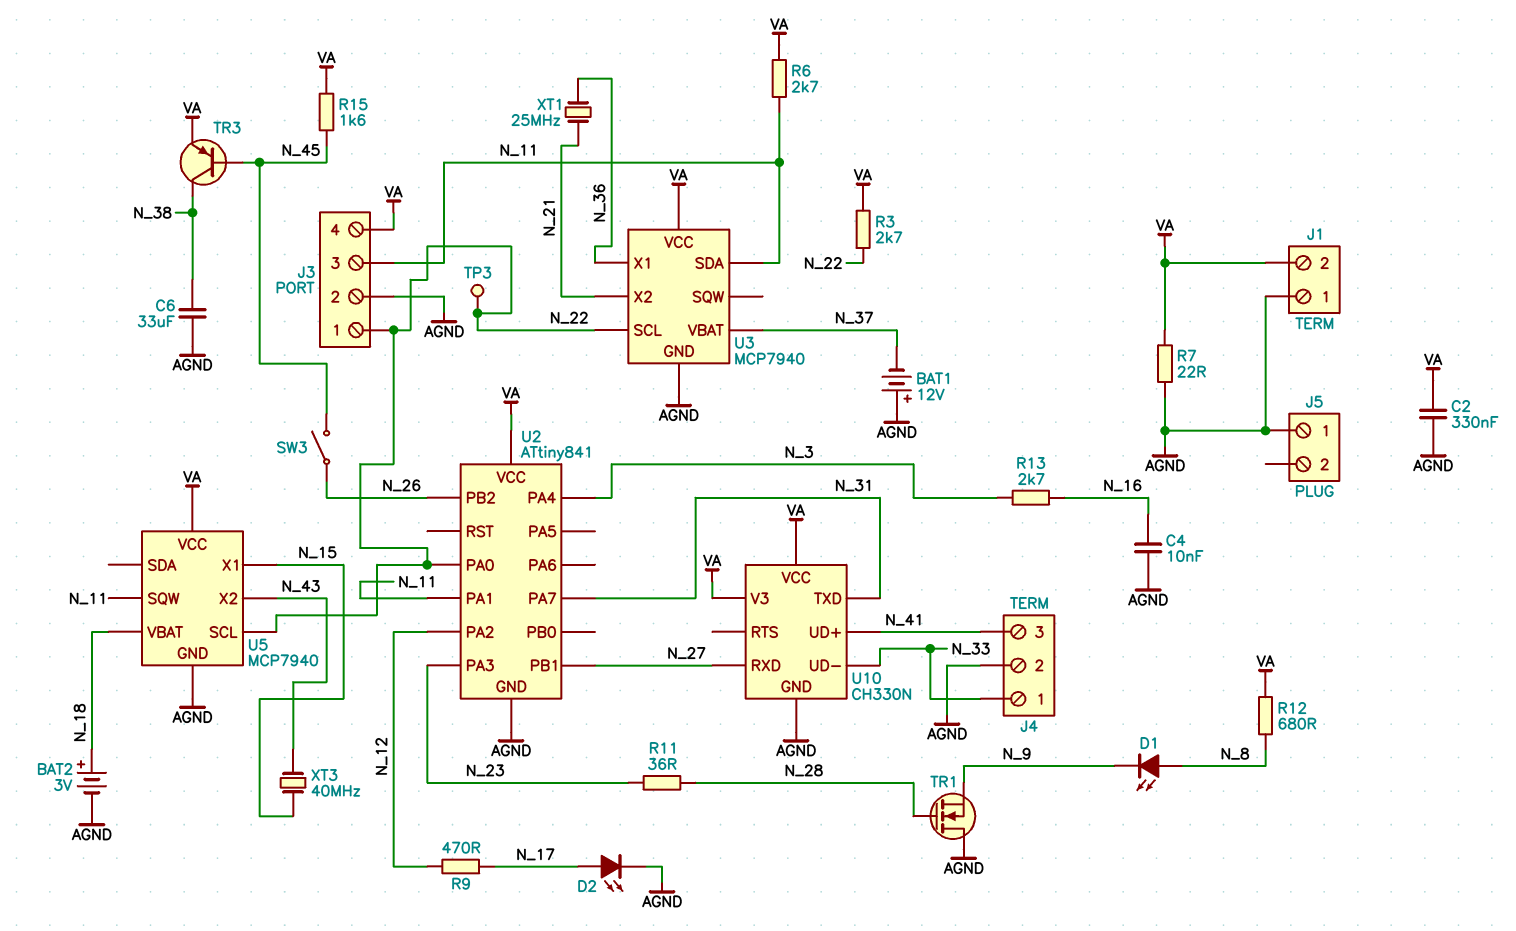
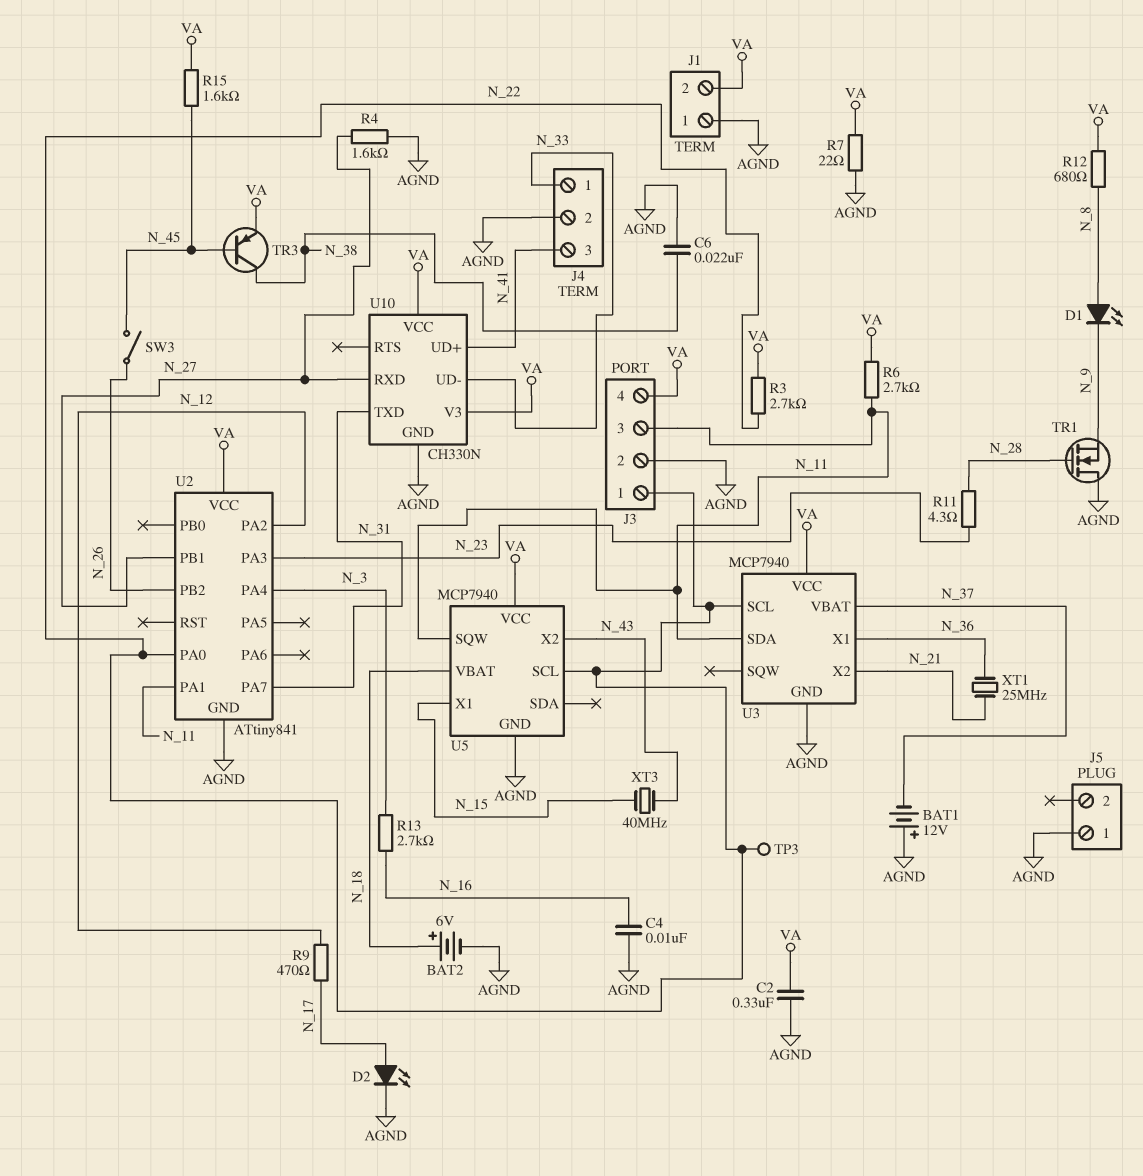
BAT2: 3V (plus N_18, minus AGND) -> 6V (plus N_18, minus AGND)
C6: 33uF (AGND, N_38) -> 22nF (AGND, N_38)
R4: none -> 1.6k (AGND, N_27)
R11: 36 (N_23, N_28) -> 4.3 (N_23, N_28)

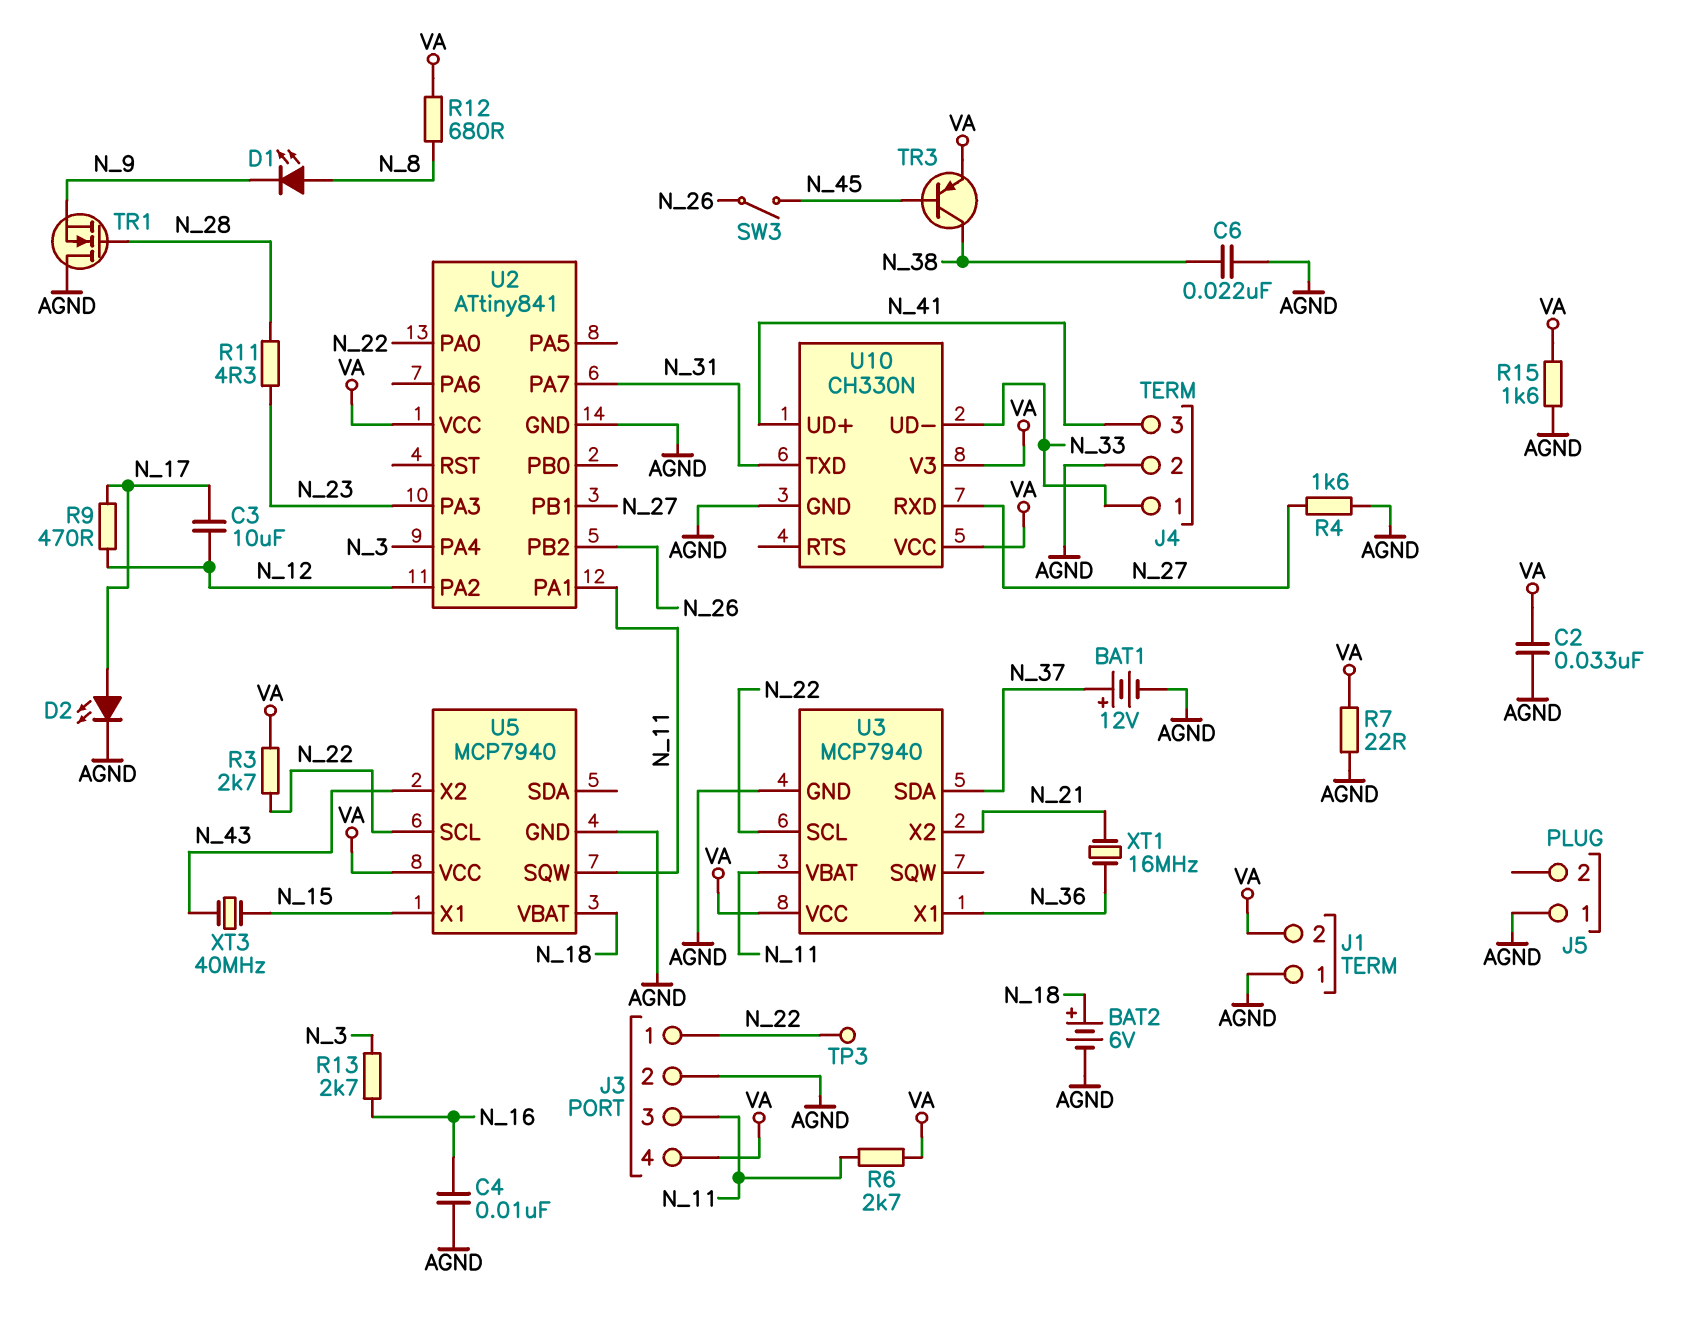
BAT1: 12V (plus AGND, minus N_37) -> 12V (plus N_37, minus AGND)
C2: 330nF (AGND, VA) -> 33nF (AGND, VA)
C3: none -> 10uF (N_12, N_17)
R15: 1.6k (N_45, VA) -> 1.6k (AGND, VA)
U3 pin SDA: N_11 -> N_37
U3 pin VBAT: N_37 -> N_11
XT1: 25MHz (N_21, N_36) -> 16MHz (N_21, N_36)

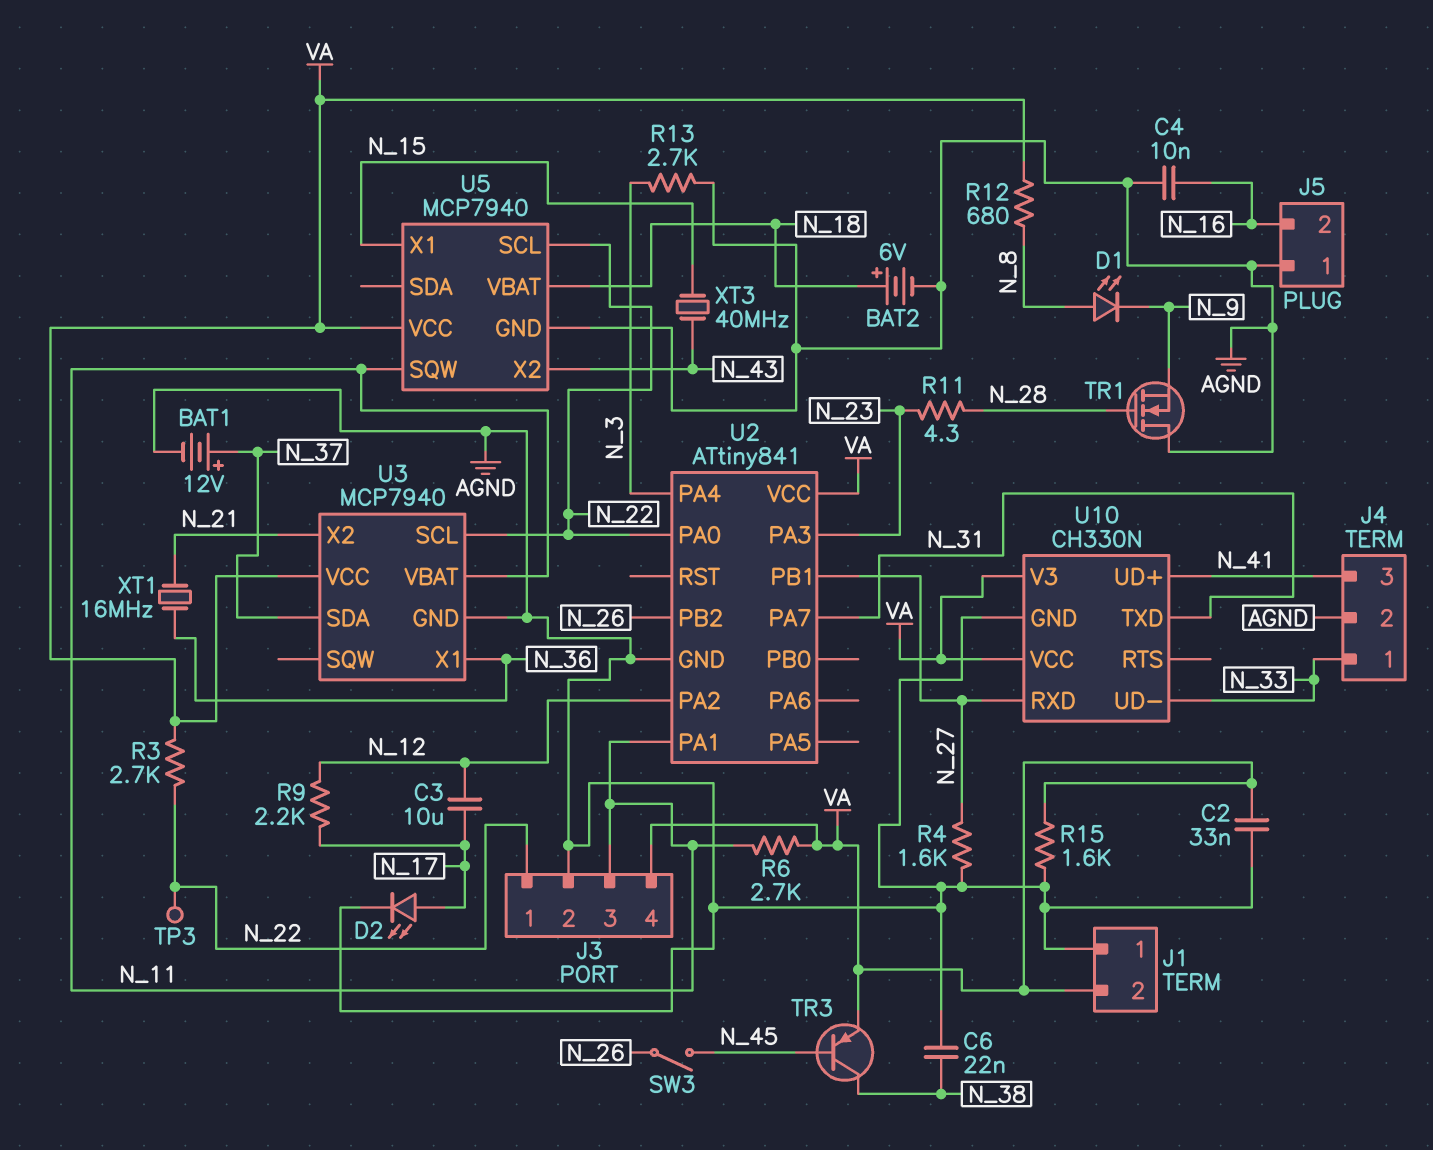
J5 pin 2: none -> N_16
R7: 22 (AGND, VA) -> none
R9: 470 (N_12, N_17) -> 2.2k (N_12, N_17)
R13: 2.7k (N_3, N_16) -> 2.7k (AGND, N_3)

